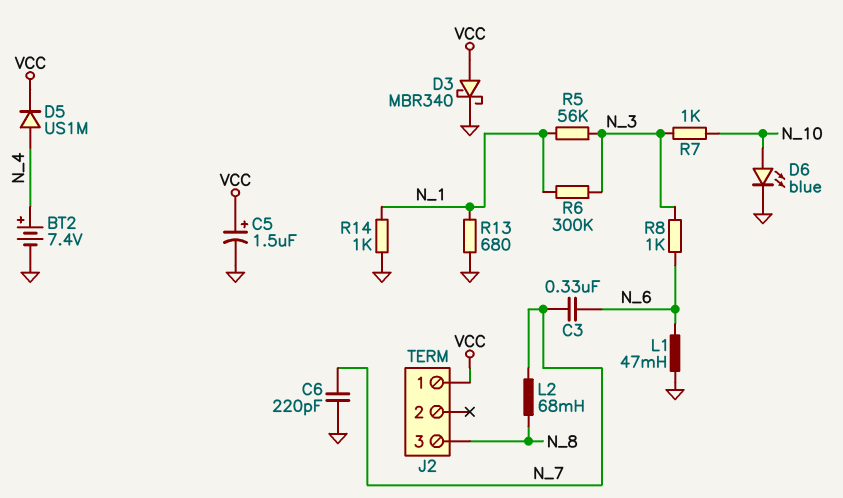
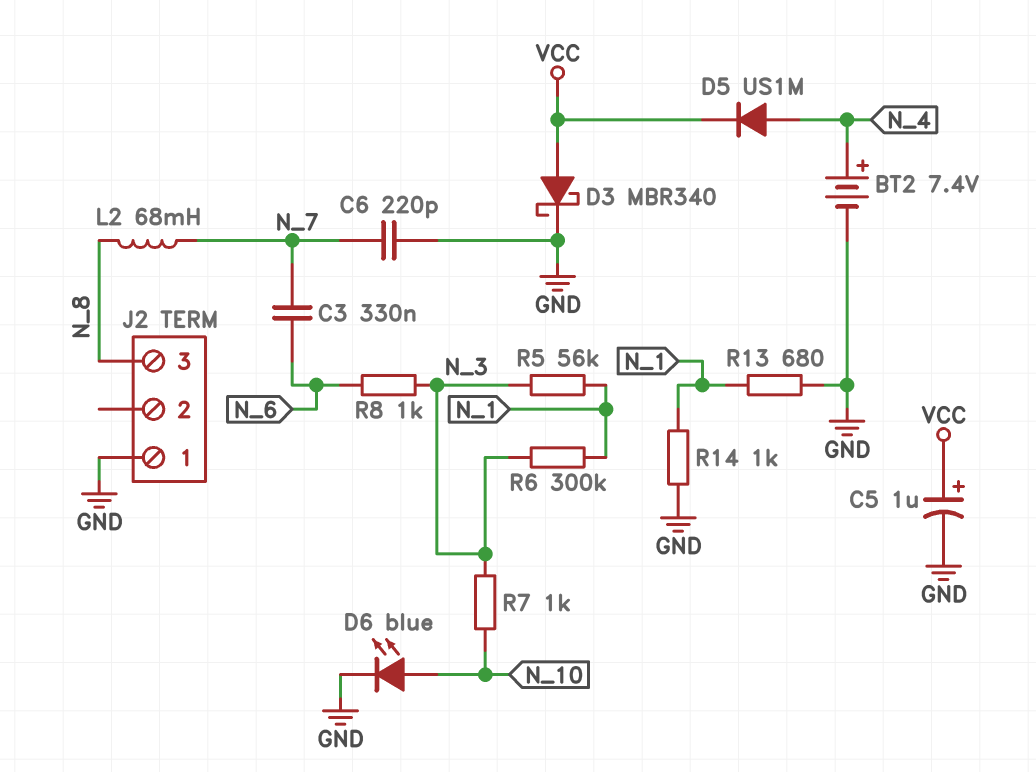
C5: 1.5uF (plus VCC, minus GND) -> 1uF (plus VCC, minus GND)
J2 pin 1: VCC -> GND
L1: 47mH (GND, N_6) -> none

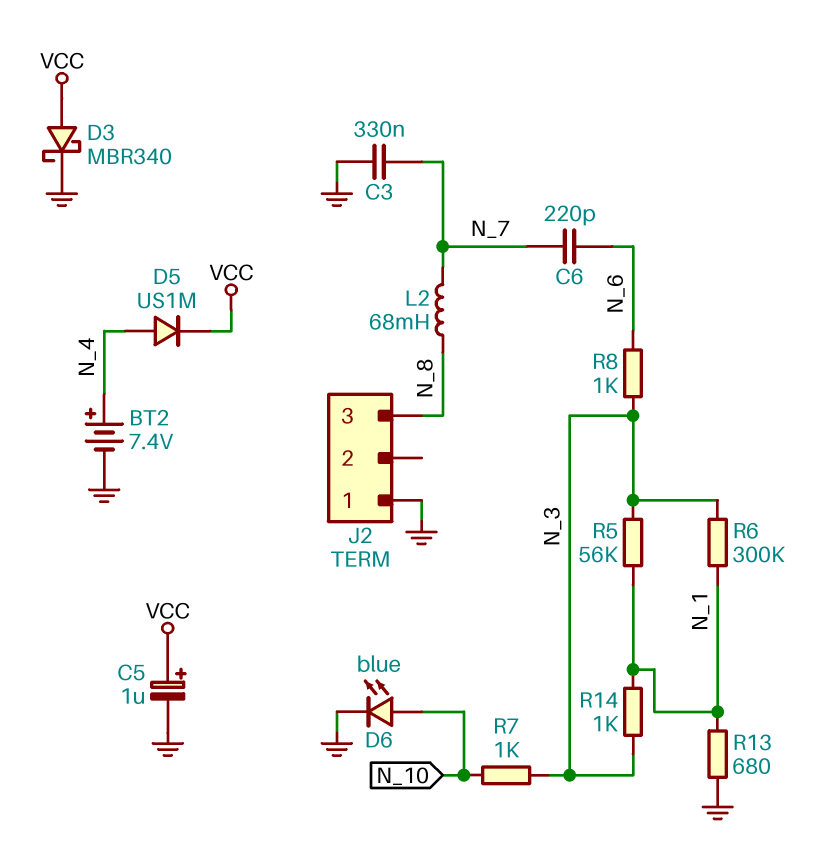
C3: 330nF (N_6, N_7) -> 330nF (GND, N_7)
C6: 220pF (GND, N_7) -> 220pF (N_6, N_7)
R14: 1k (GND, N_1) -> 1k (N_1, N_3)

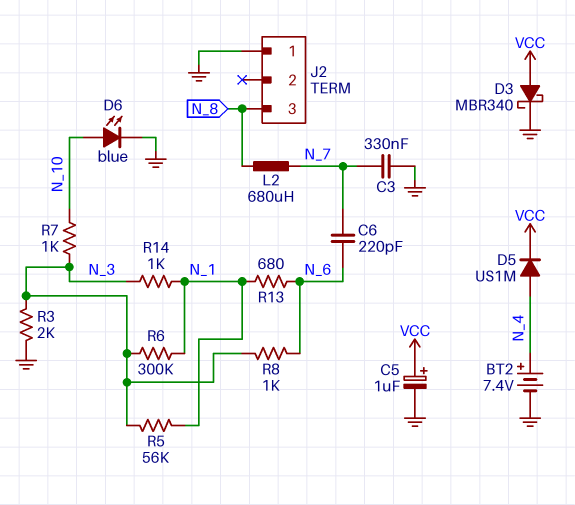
L2: 68mH (N_7, N_8) -> 680uH (N_7, N_8)
R3: none -> 2k (GND, N_3)
R13: 680 (GND, N_1) -> 680 (N_1, N_6)

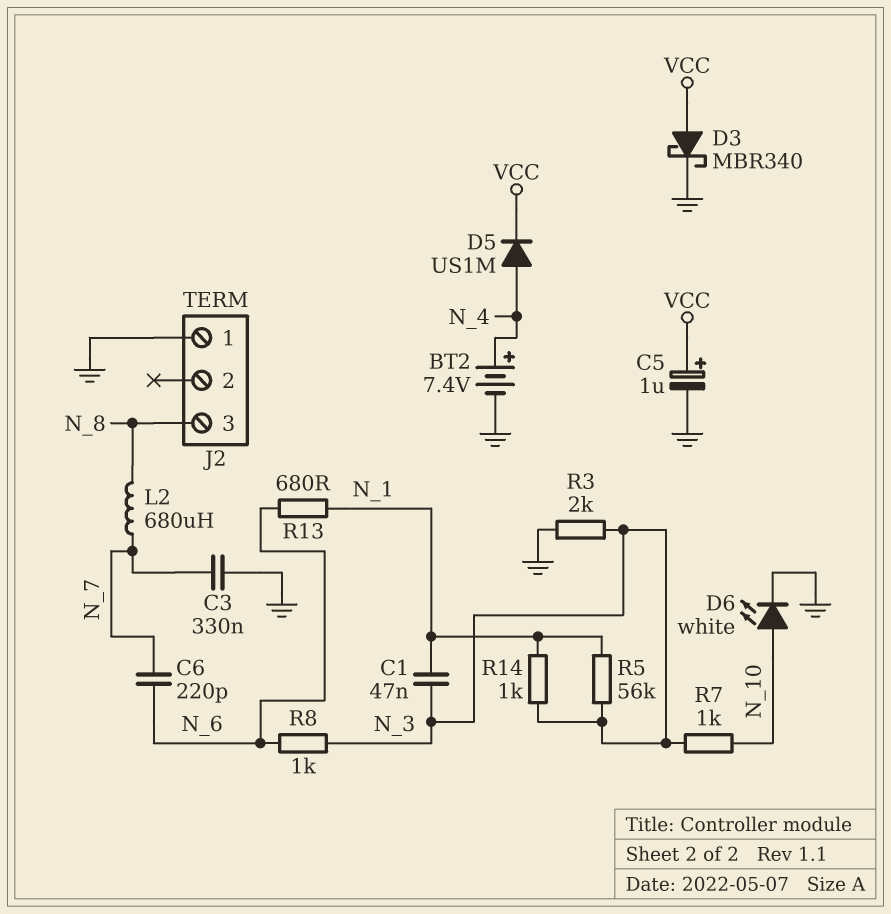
C1: none -> 47nF (N_1, N_3)
D6: LED blue (A N_10, K GND) -> LED white (A N_10, K GND)
R6: 300k (N_1, N_3) -> none

